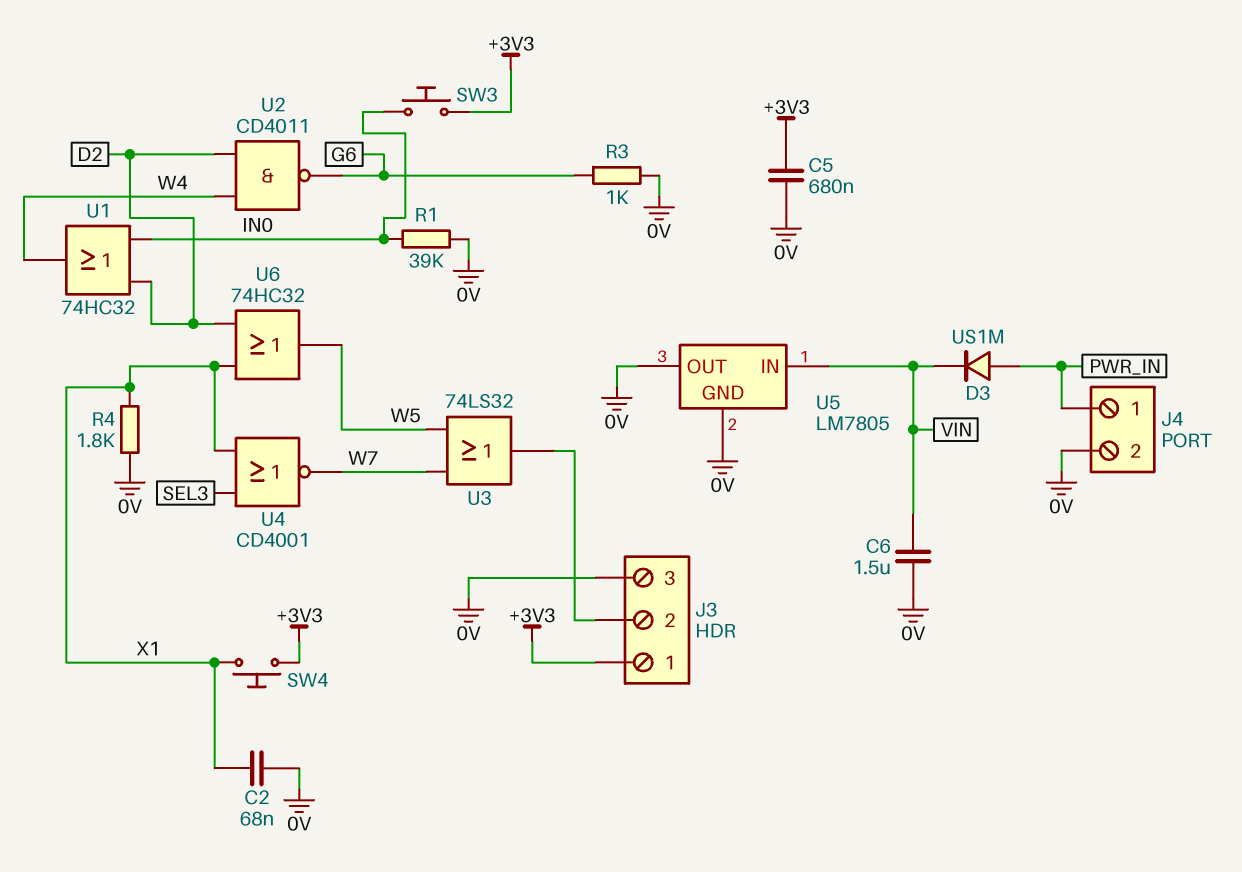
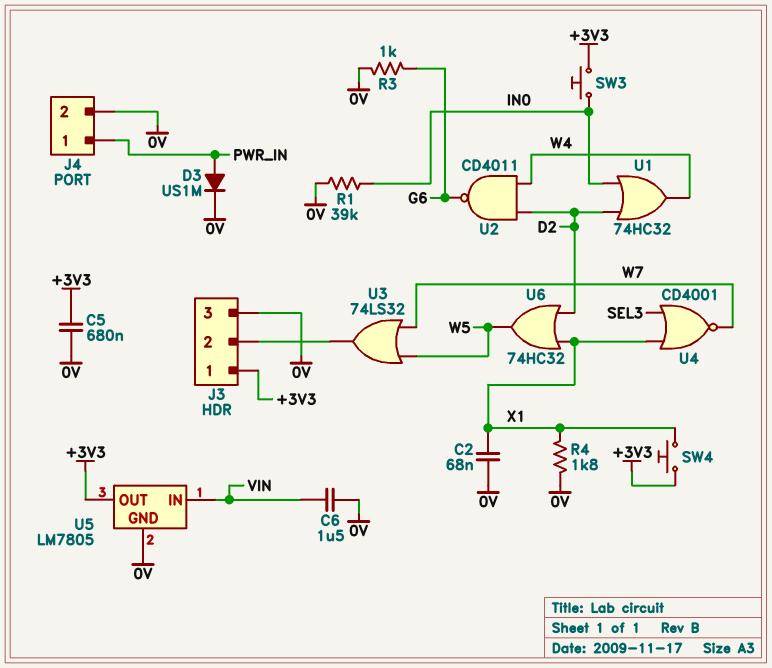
D3: diode US1M (A PWR_IN, K VIN) -> diode US1M (A PWR_IN, K 0V)
U5 pin OUT: 0V -> +3V3

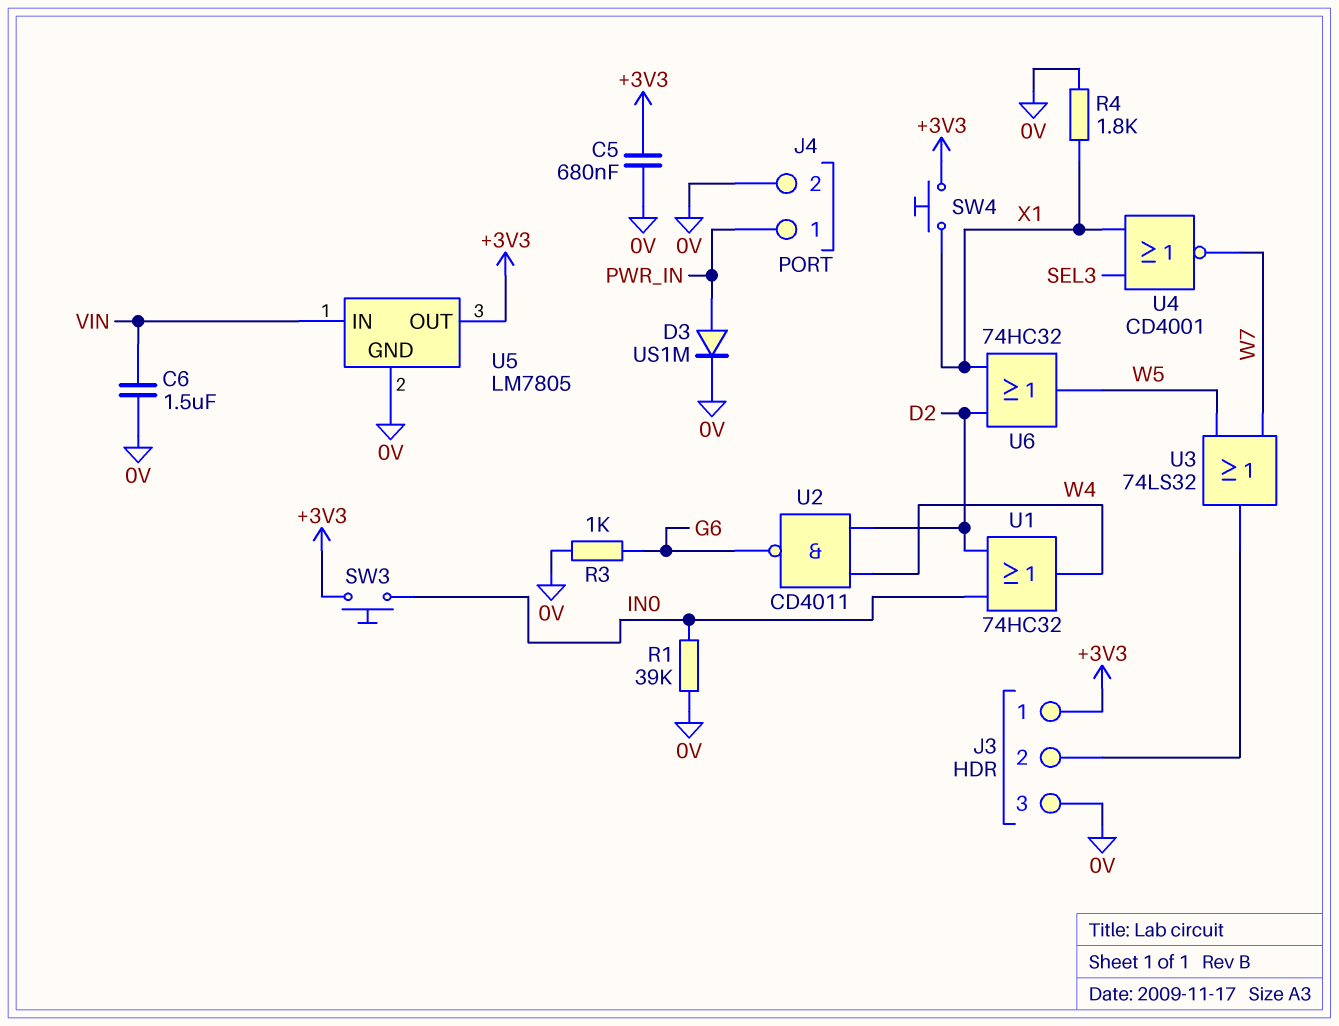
C2: 68nF (0V, X1) -> none

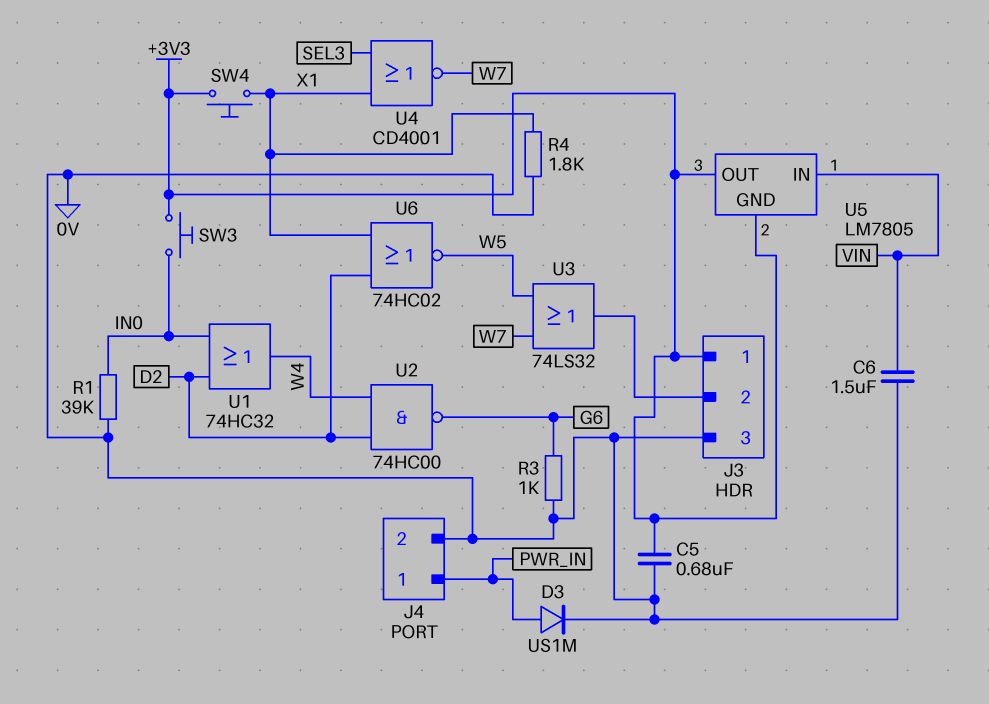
U2: NAND CD4011 (in D2, in W4, out G6) -> NAND 74HC00 (in D2, in W4, out G6)
U5 pin GND: 0V -> +3V3
U6: OR 74HC32 (in D2, in X1, out W5) -> NOR 74HC02 (in D2, in X1, out W5)

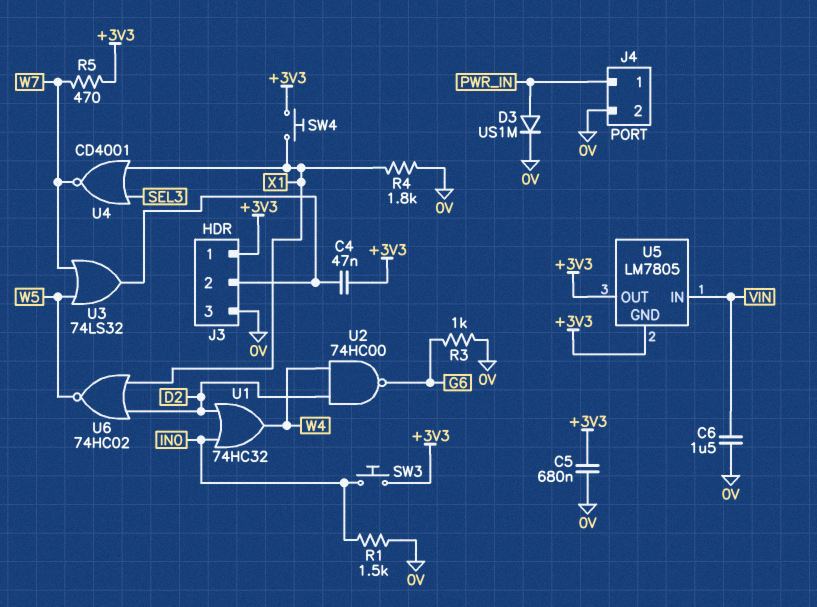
C4: none -> 47nF (+3V3, J3/2)
R1: 39k (0V, IN0) -> 1.5k (0V, IN0)
R5: none -> 470 (+3V3, W7)

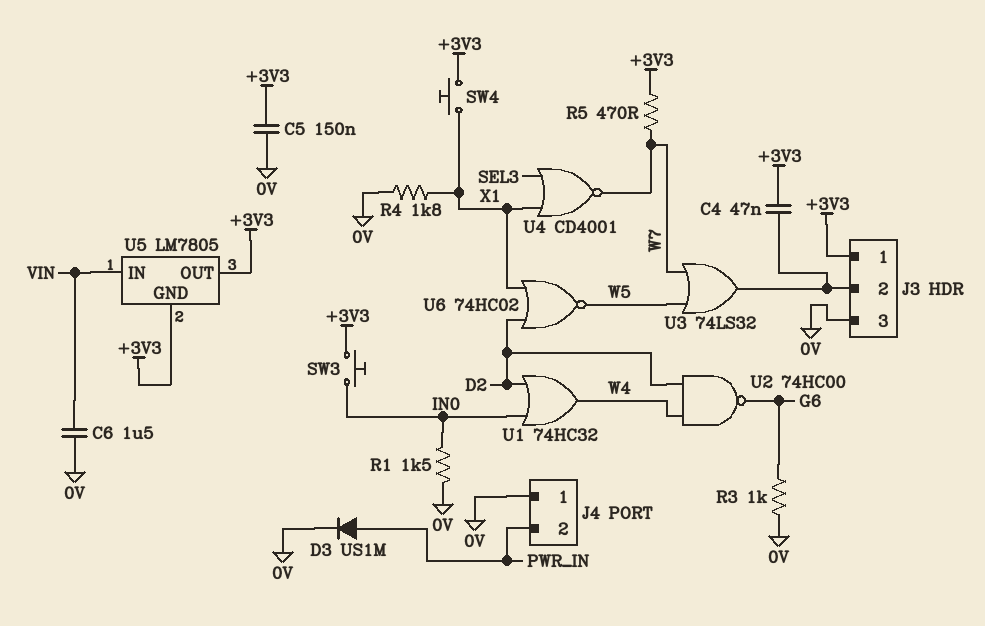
C5: 680nF (+3V3, 0V) -> 150nF (+3V3, 0V)
J4 pin 1: PWR_IN -> 0V
J4 pin 2: 0V -> PWR_IN

